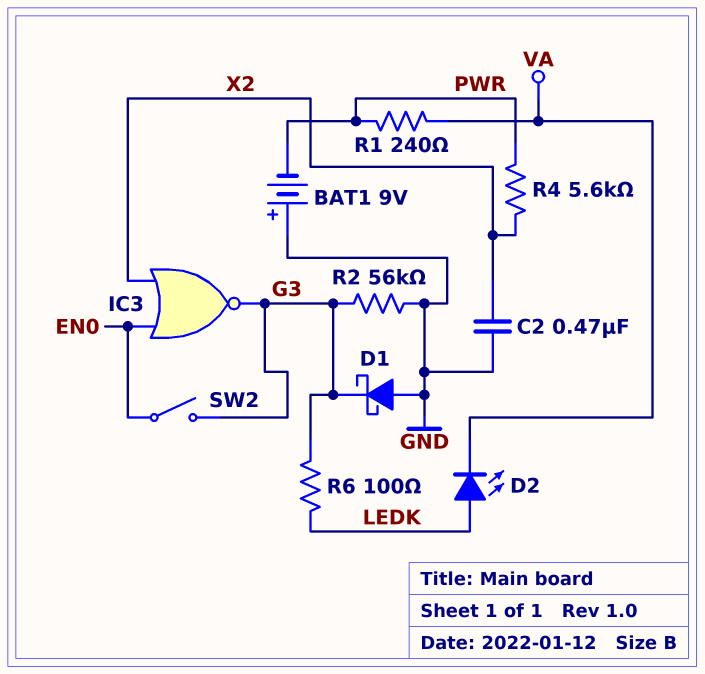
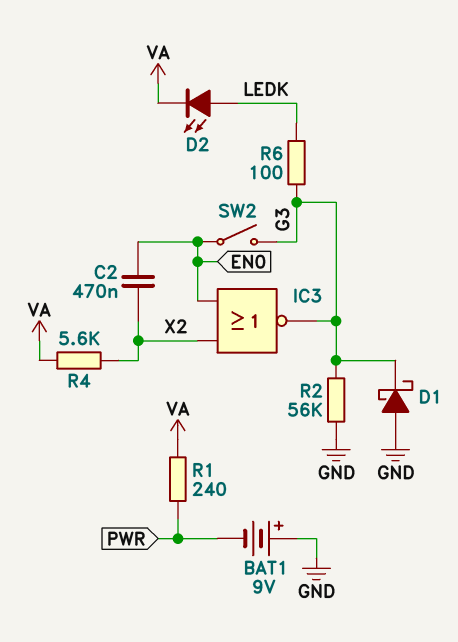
C2: 470nF (GND, X2) -> 470nF (EN0, X2)
R4: 5.6k (PWR, X2) -> 5.6k (VA, X2)

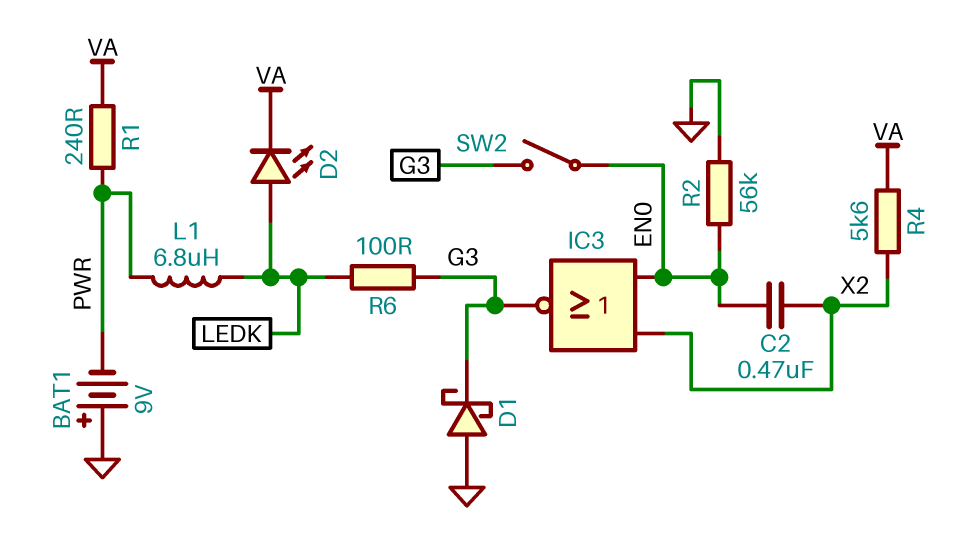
L1: none -> 6.8uH (LEDK, PWR)
R2: 56k (G3, GND) -> 56k (EN0, GND)

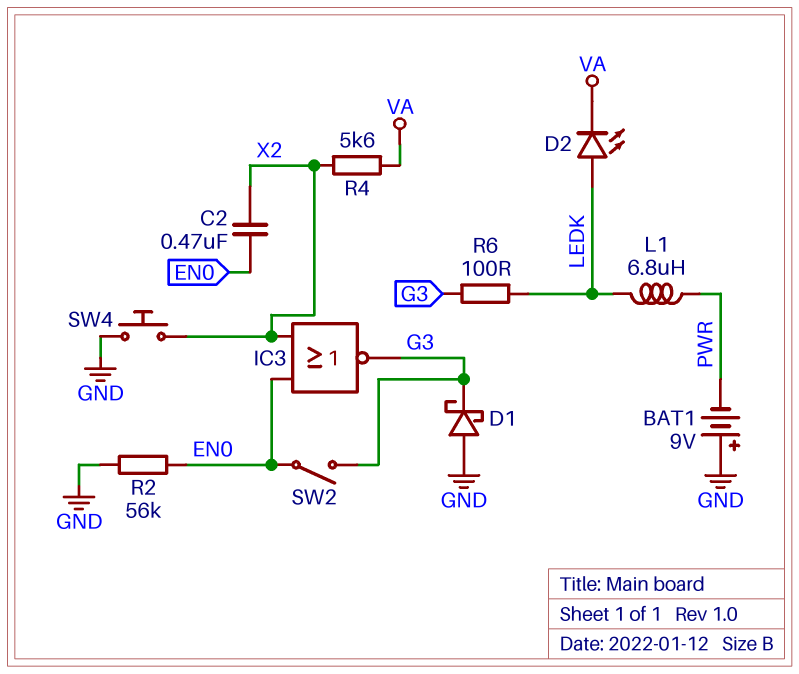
R1: 240 (PWR, VA) -> none
SW4: none -> button (GND, X2)

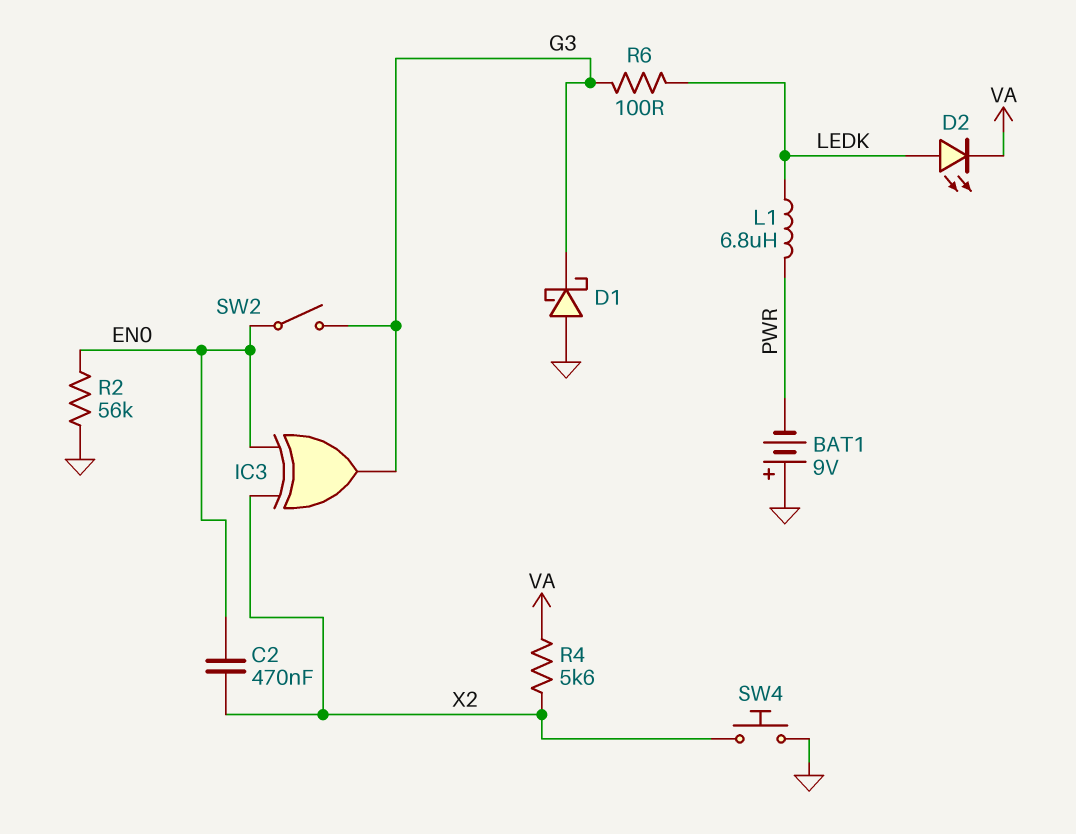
IC3: NOR (in EN0, in X2, out G3) -> XOR (in EN0, in X2, out G3)

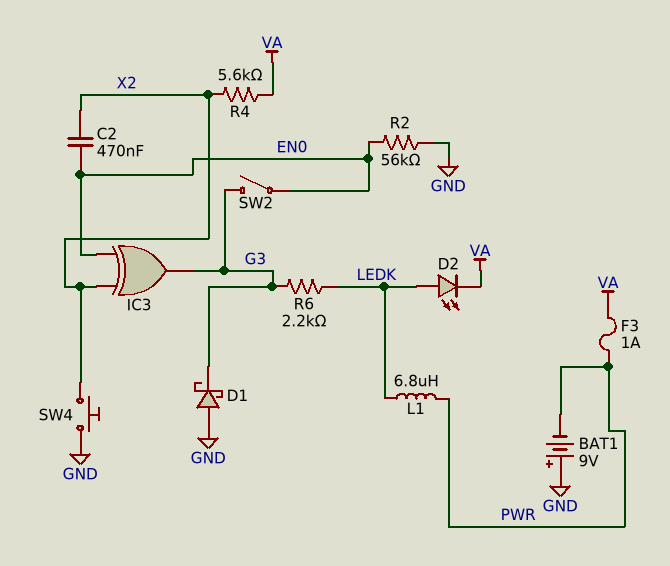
F3: none -> 1A (PWR, VA)
R6: 100 (G3, LEDK) -> 2.2k (G3, LEDK)

